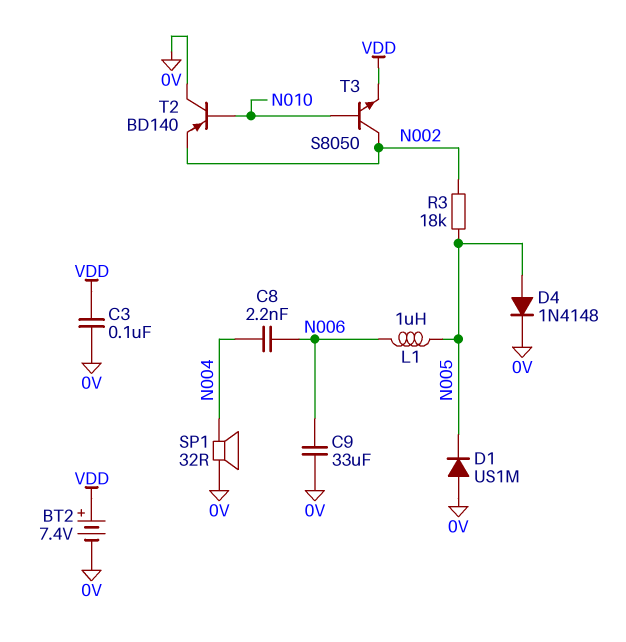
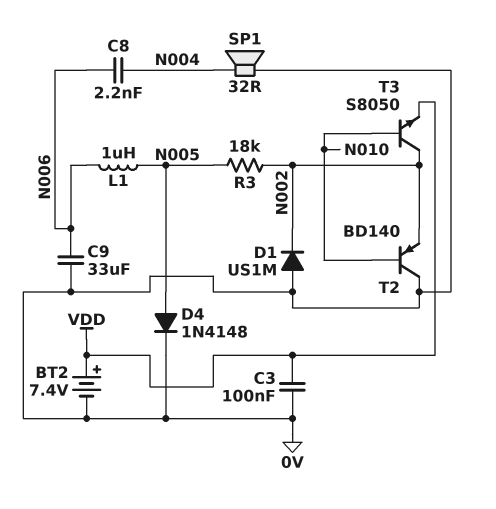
D1: diode US1M (A 0V, K N005) -> diode US1M (A 0V, K N002)

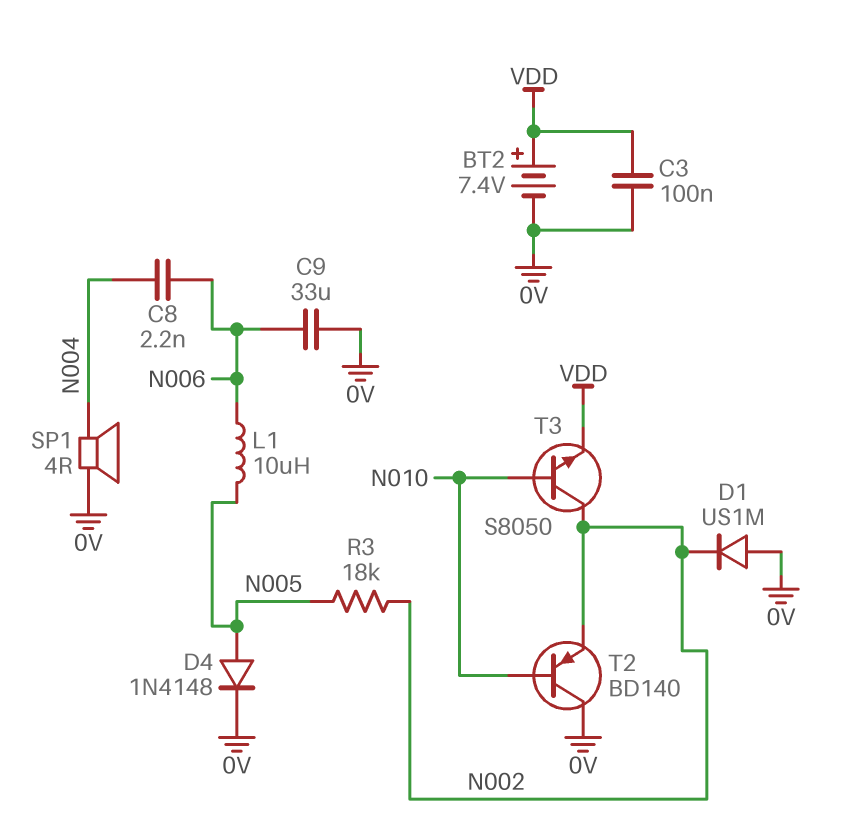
L1: 1uH (N005, N006) -> 10uH (N005, N006)
SP1: speaker 32R (0V, N004) -> speaker 4R (0V, N004)

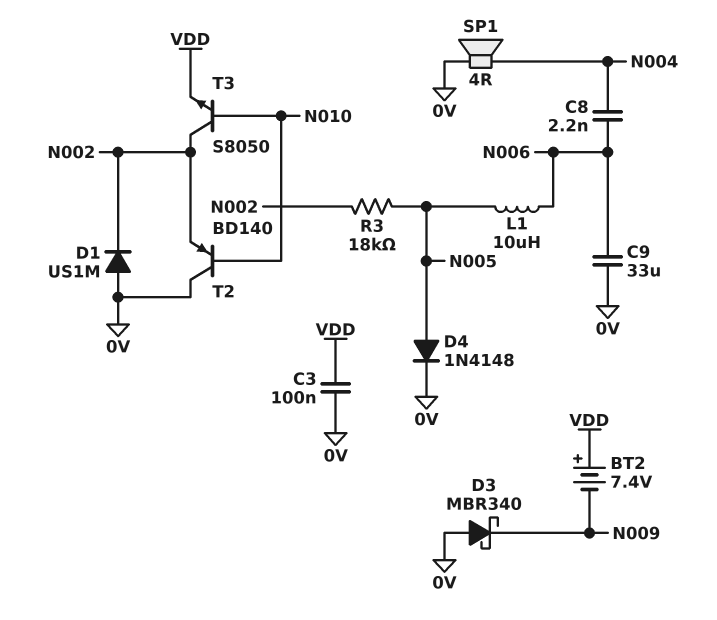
BT2: 7.4V (plus VDD, minus 0V) -> 7.4V (plus VDD, minus N009)
D3: none -> schottky MBR340 (A 0V, K N009)

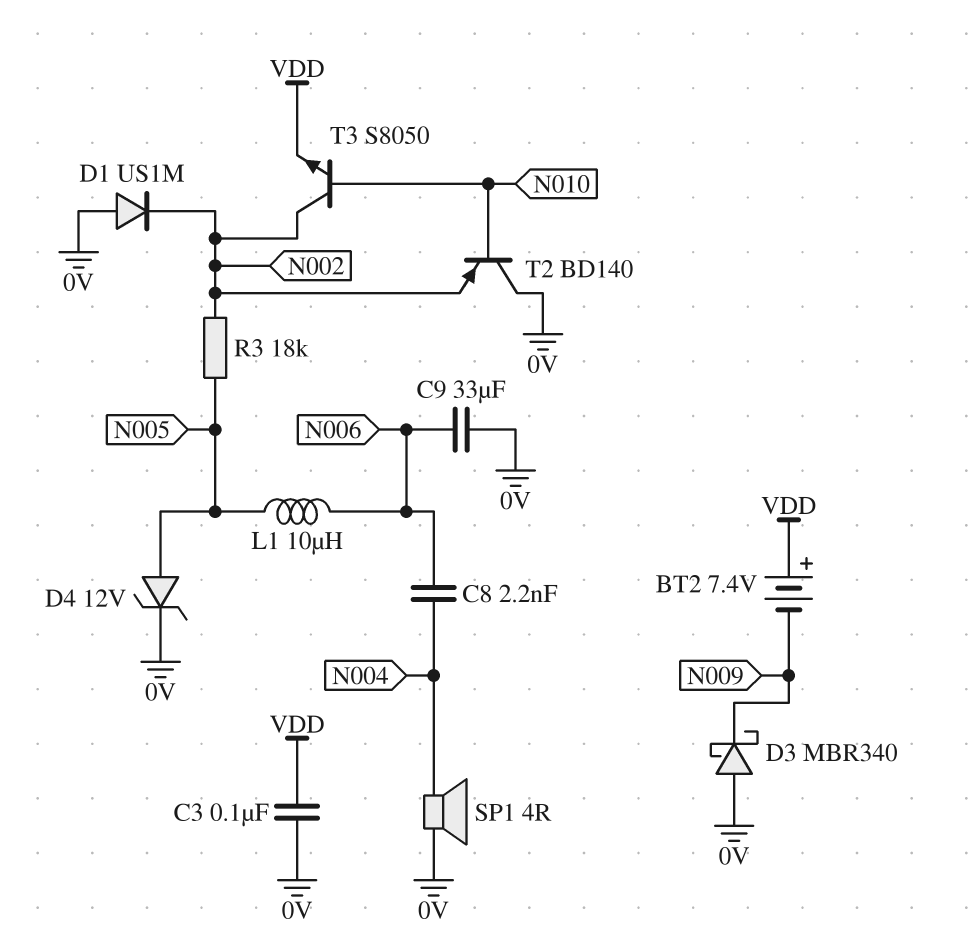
D4: diode 1N4148 (A N005, K 0V) -> zener 12V (A N005, K 0V)

